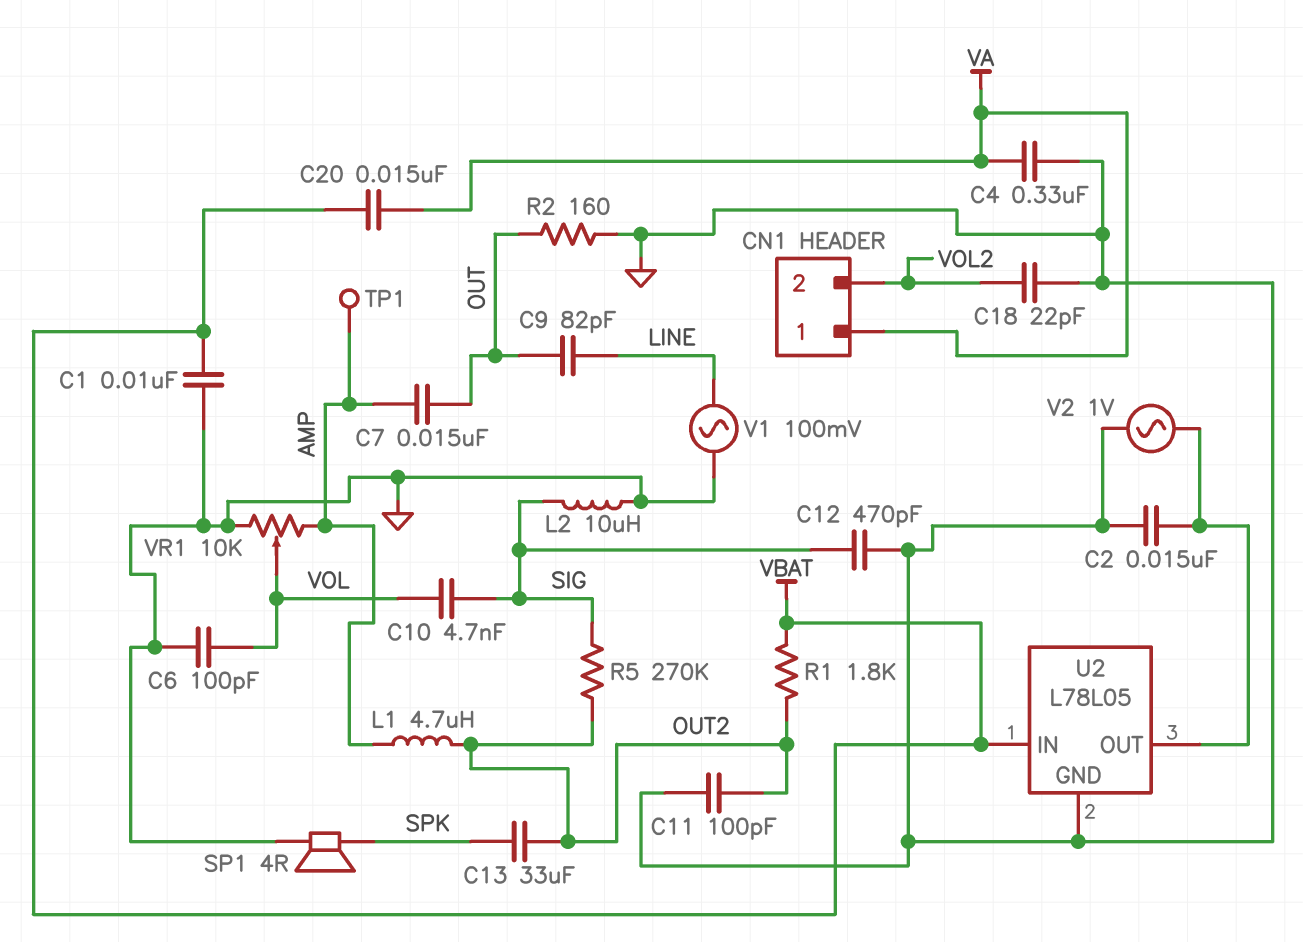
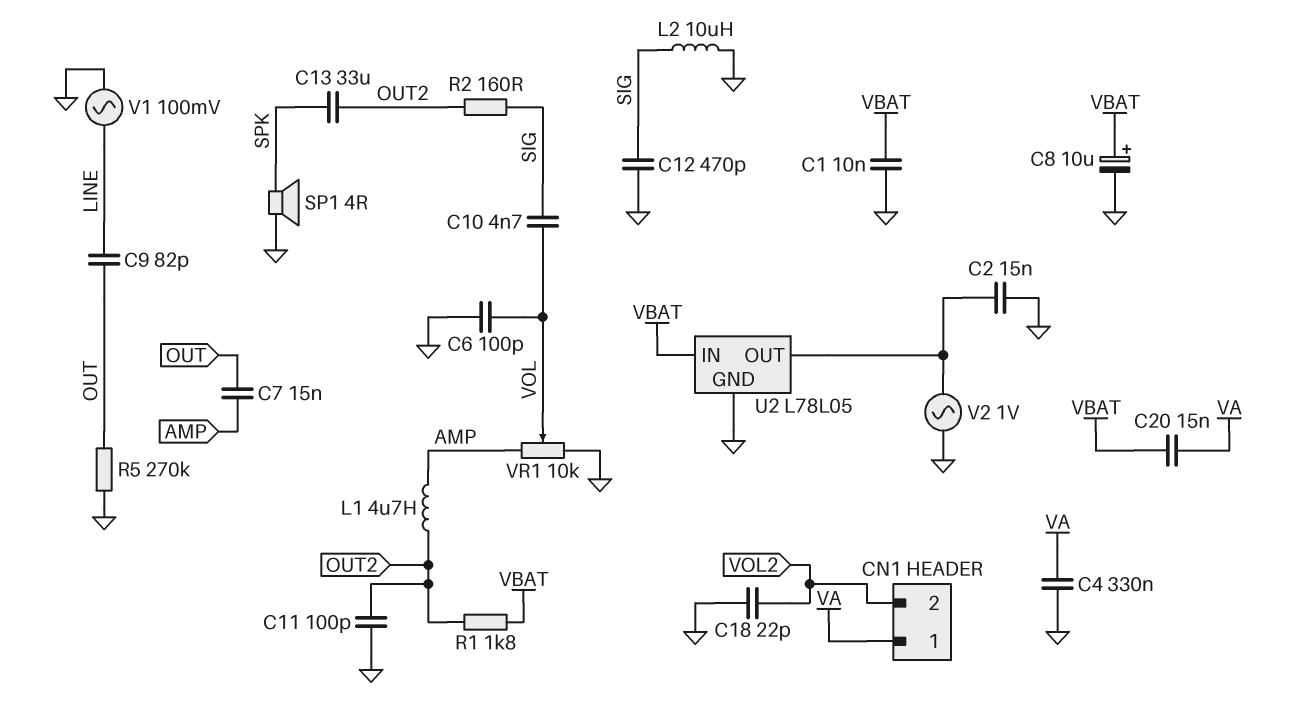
C8: none -> 10uF (plus VBAT, minus GND)
R2: 160 (GND, OUT) -> 160 (OUT2, SIG)
R5: 270k (OUT2, SIG) -> 270k (GND, OUT)
TP1: test point (AMP) -> none

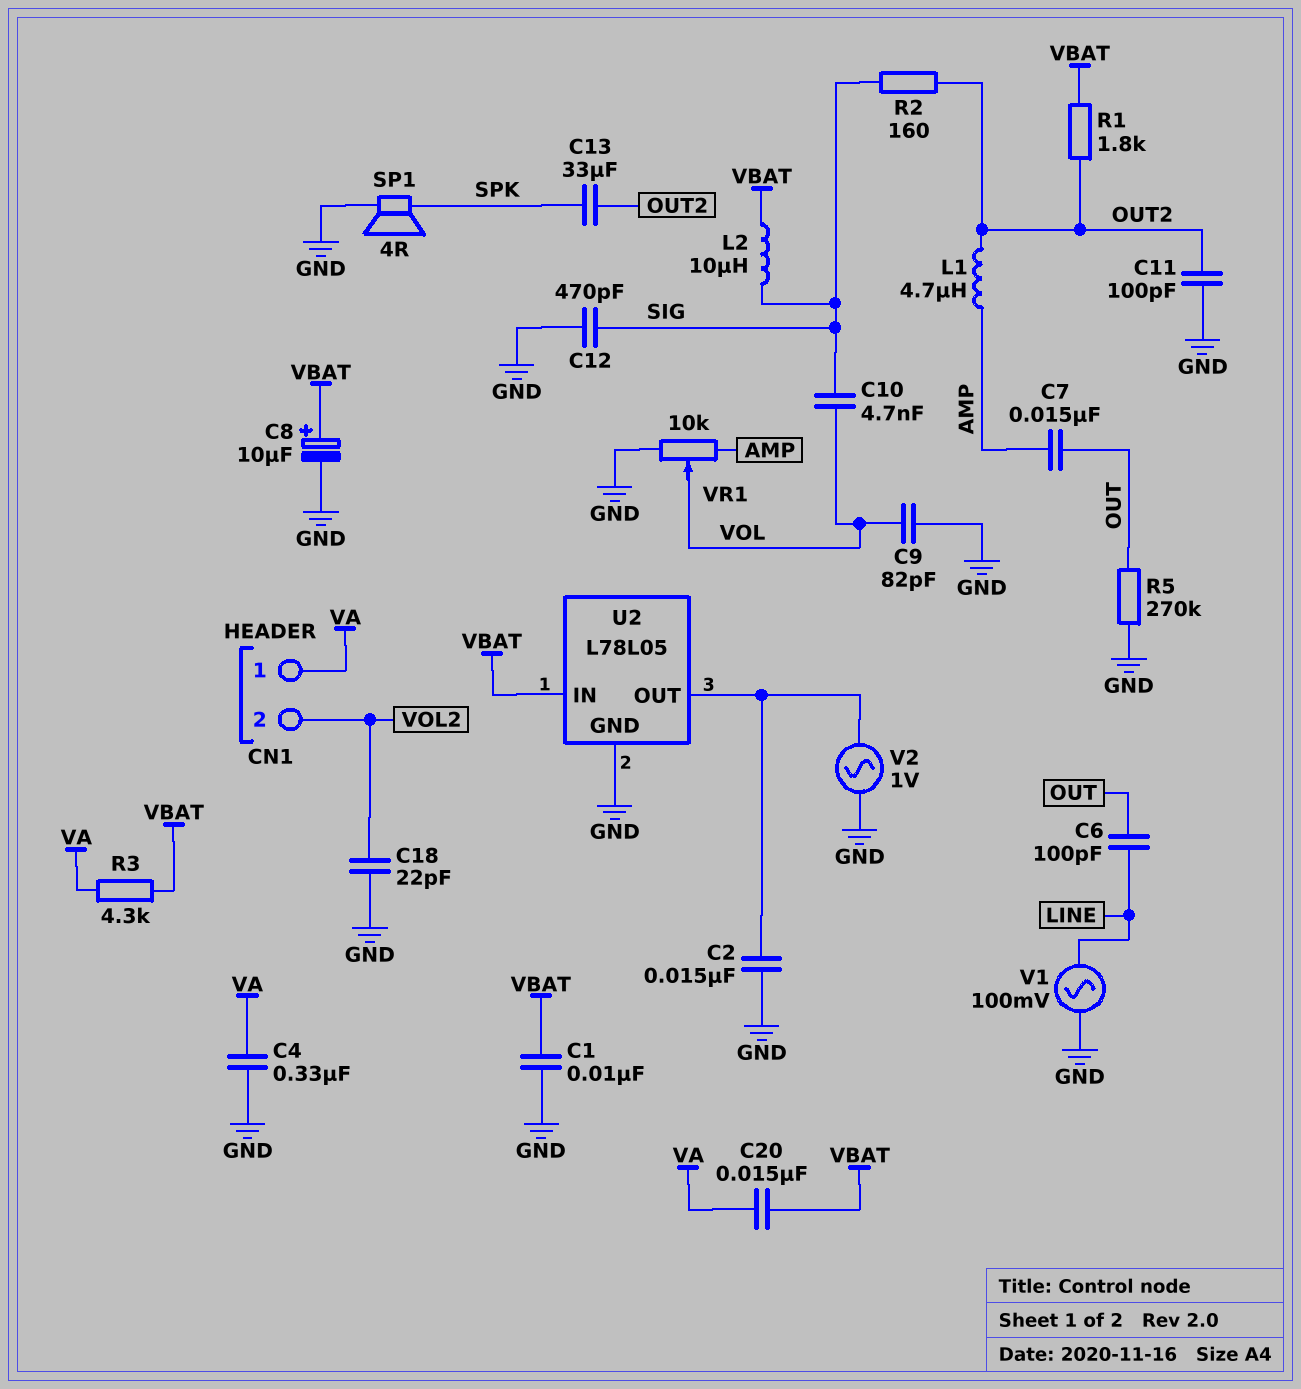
C6: 100pF (GND, VOL) -> 100pF (LINE, OUT)
C9: 82pF (LINE, OUT) -> 82pF (GND, VOL)
L2: 10uH (GND, SIG) -> 10uH (SIG, VBAT)
R3: none -> 4.3k (VA, VBAT)

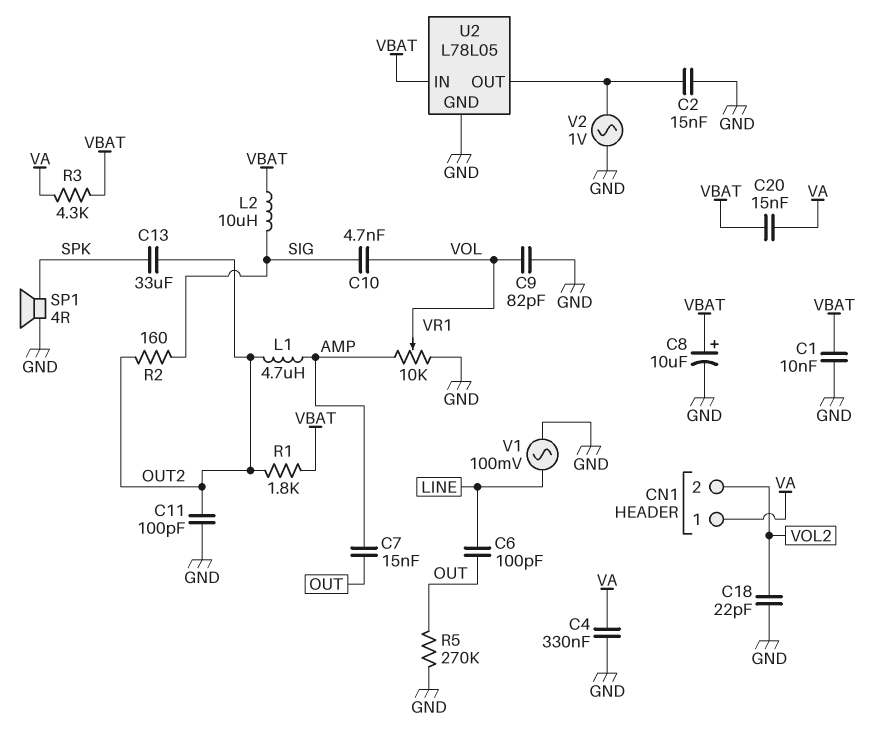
C12: 470pF (GND, SIG) -> none

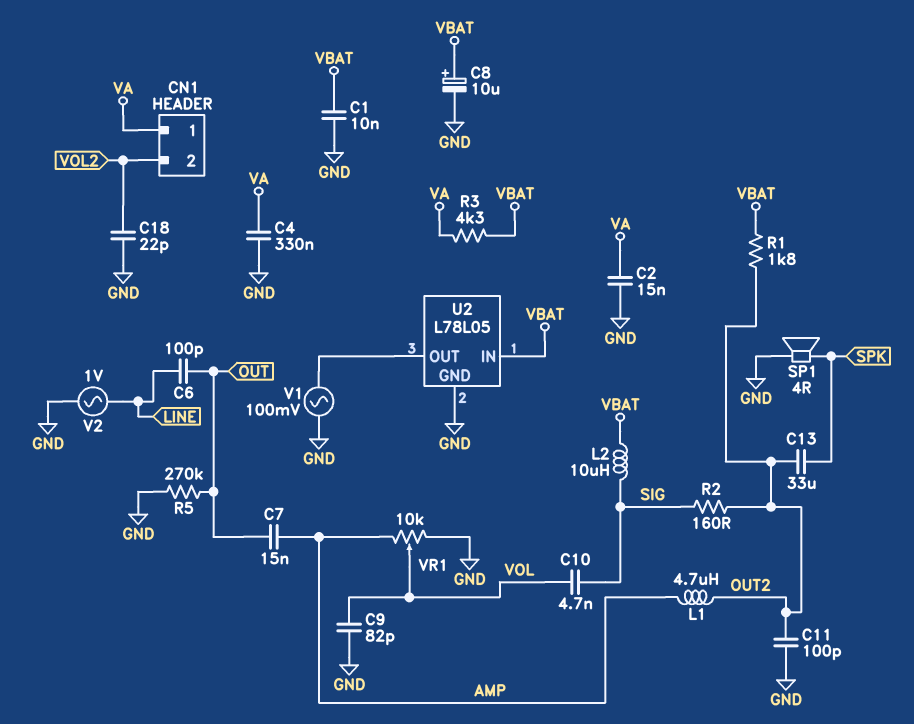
C2: 15nF (GND, U2/OUT) -> 15nF (GND, VA)
C20: 15nF (VA, VBAT) -> none
V1: AC 100mV (GND, LINE) -> AC 100mV (GND, U2/OUT)
V2: AC 1V (GND, U2/OUT) -> AC 1V (GND, LINE)

